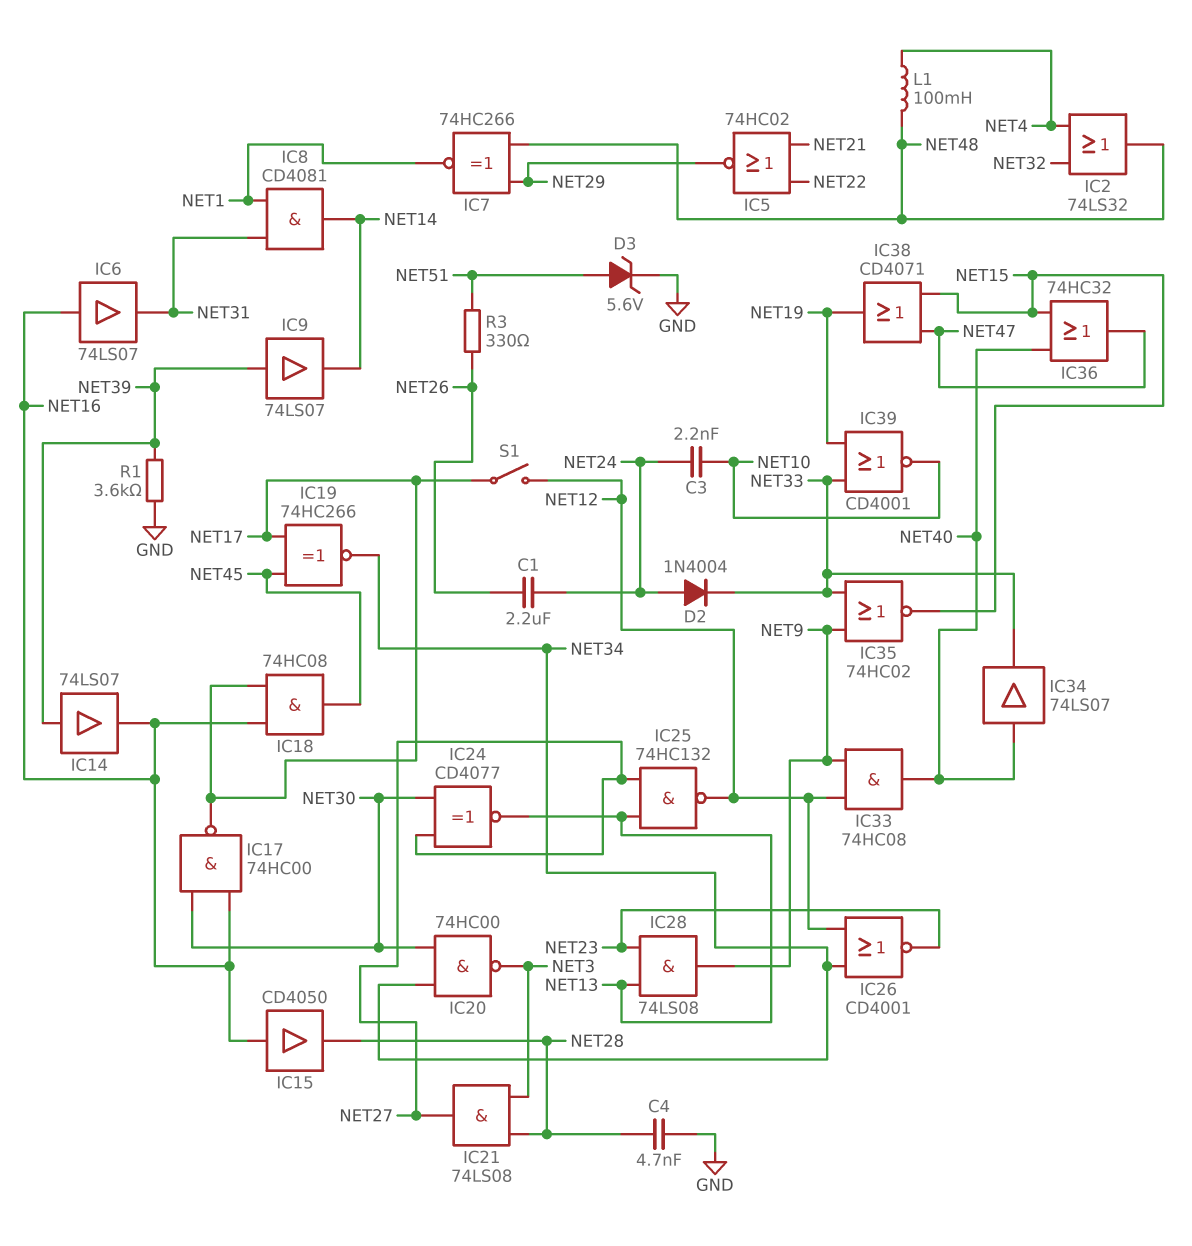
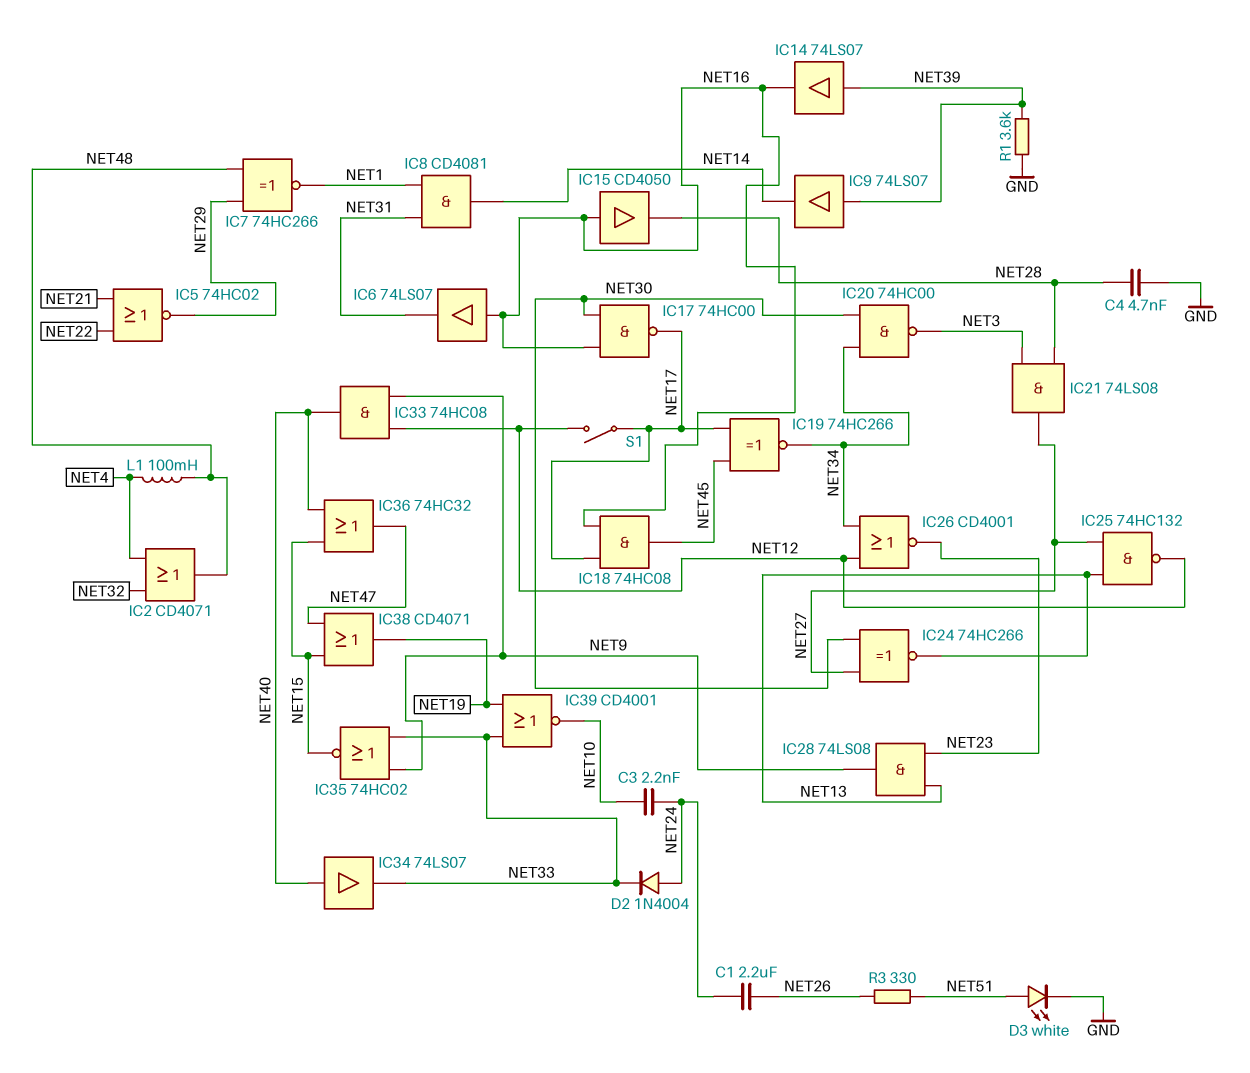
D3: zener 5.6V (A NET51, K GND) -> LED white (A NET51, K GND)
IC2: OR 74LS32 (in NET4, in NET32, out NET48) -> OR CD4071 (in NET4, in NET32, out NET48)
IC24: XNOR CD4077 (in NET27, in NET30, out NET13) -> XNOR 74HC266 (in NET27, in NET30, out NET13)

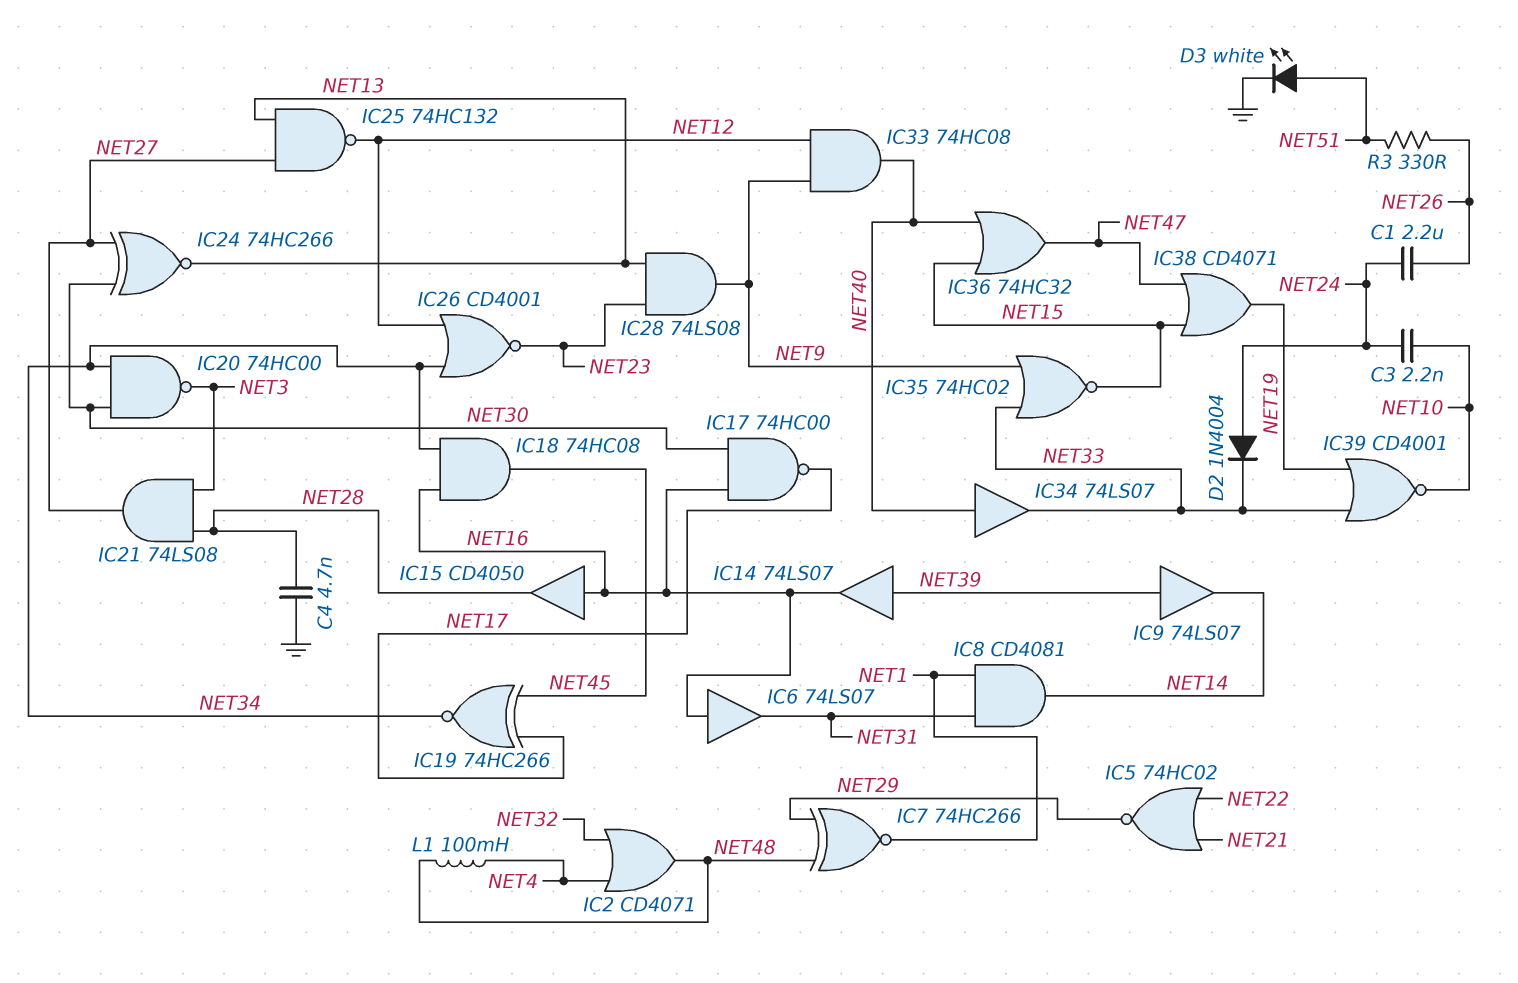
IC18: AND 74HC08 (in NET16, in NET17, out NET45) -> AND 74HC08 (in NET16, in NET34, out NET45)
R1: 3.6k (GND, NET39) -> none
S1: switch (NET12, NET17) -> none

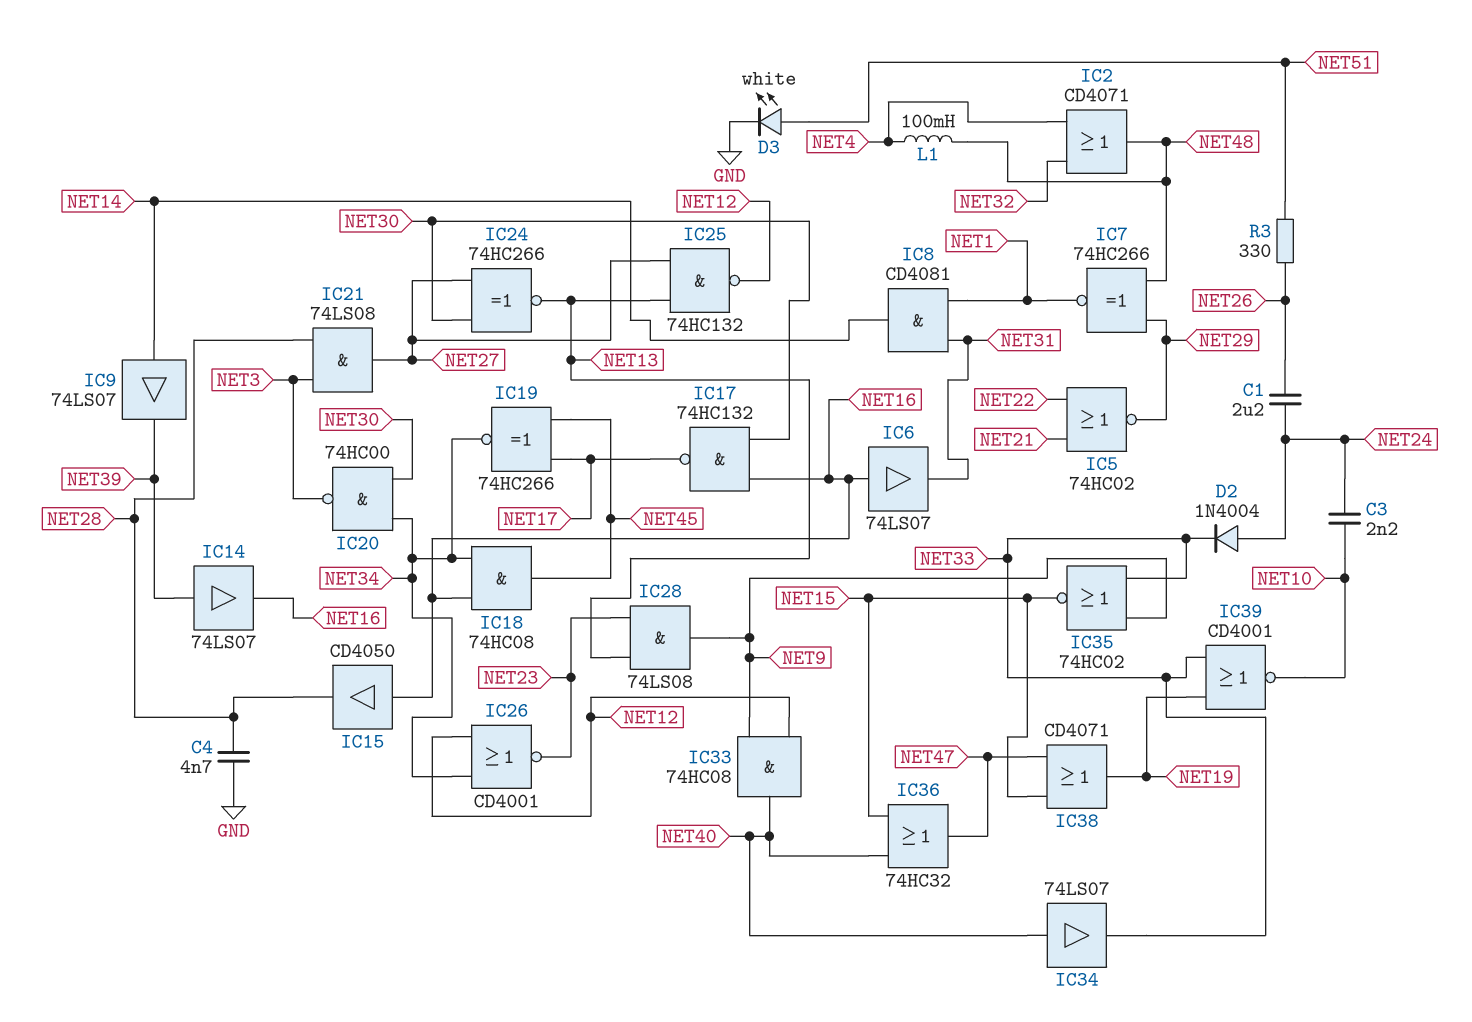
IC9: buffer 74LS07 (in NET39, out NET14) -> buffer 74LS07 (in NET14, out NET39)
IC17: NAND 74HC00 (in NET16, in NET30, out NET17) -> NAND 74HC132 (in NET16, in NET30, out NET17)

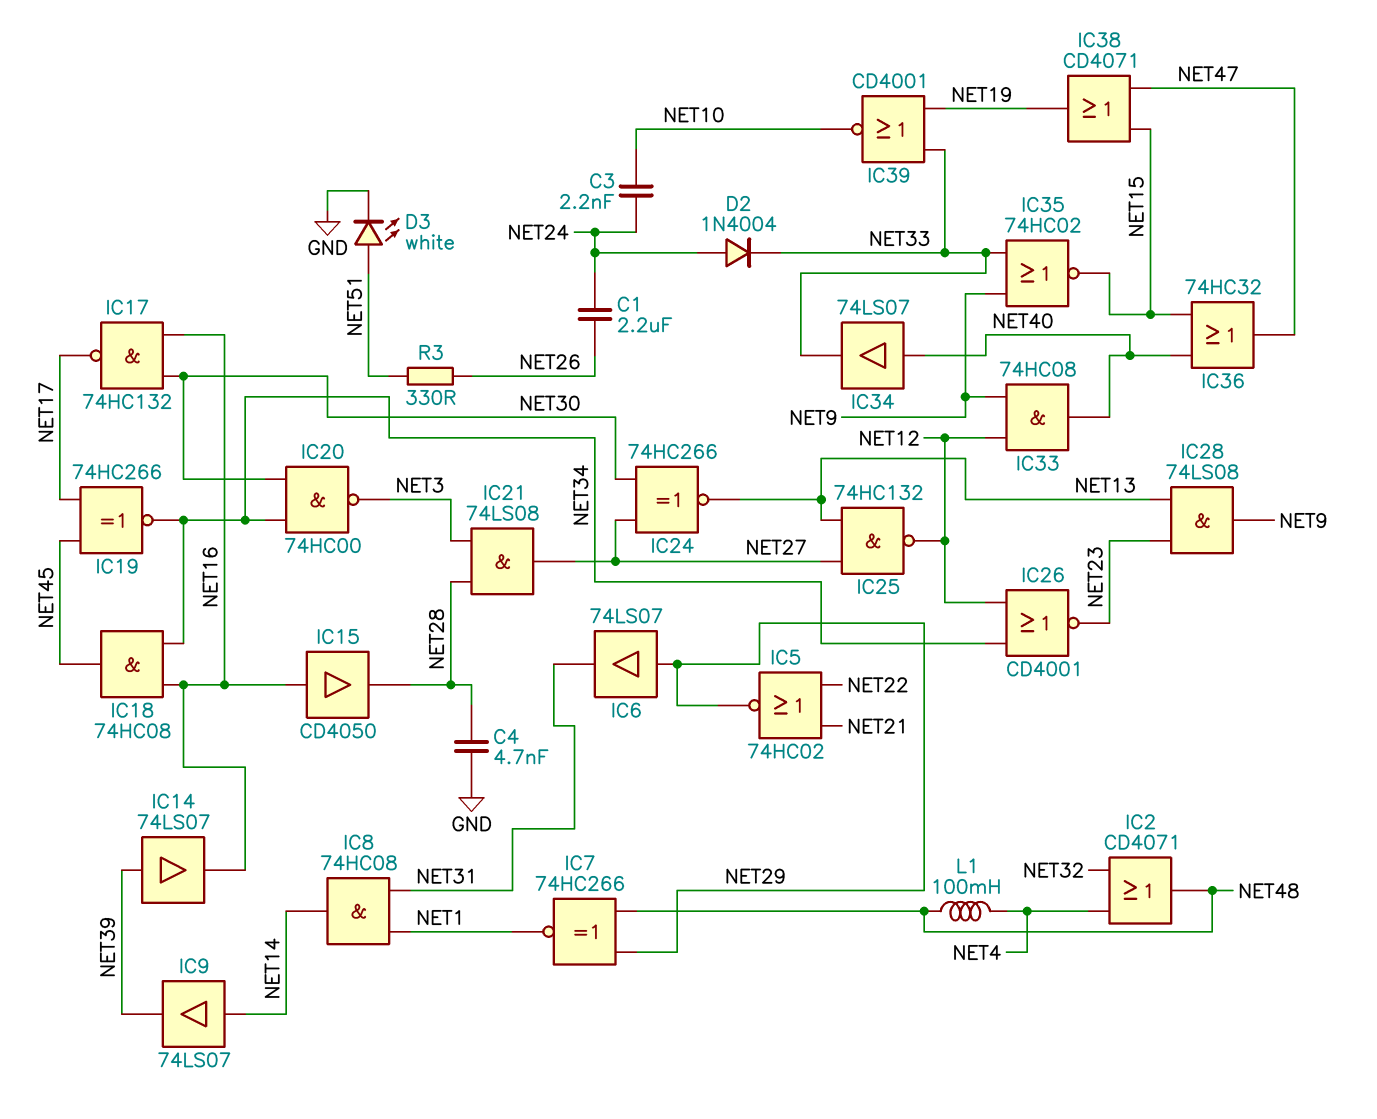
IC6: buffer 74LS07 (in NET16, out NET31) -> buffer 74LS07 (in NET29, out NET31)
IC8: AND CD4081 (in NET1, in NET31, out NET14) -> AND 74HC08 (in NET1, in NET31, out NET14)

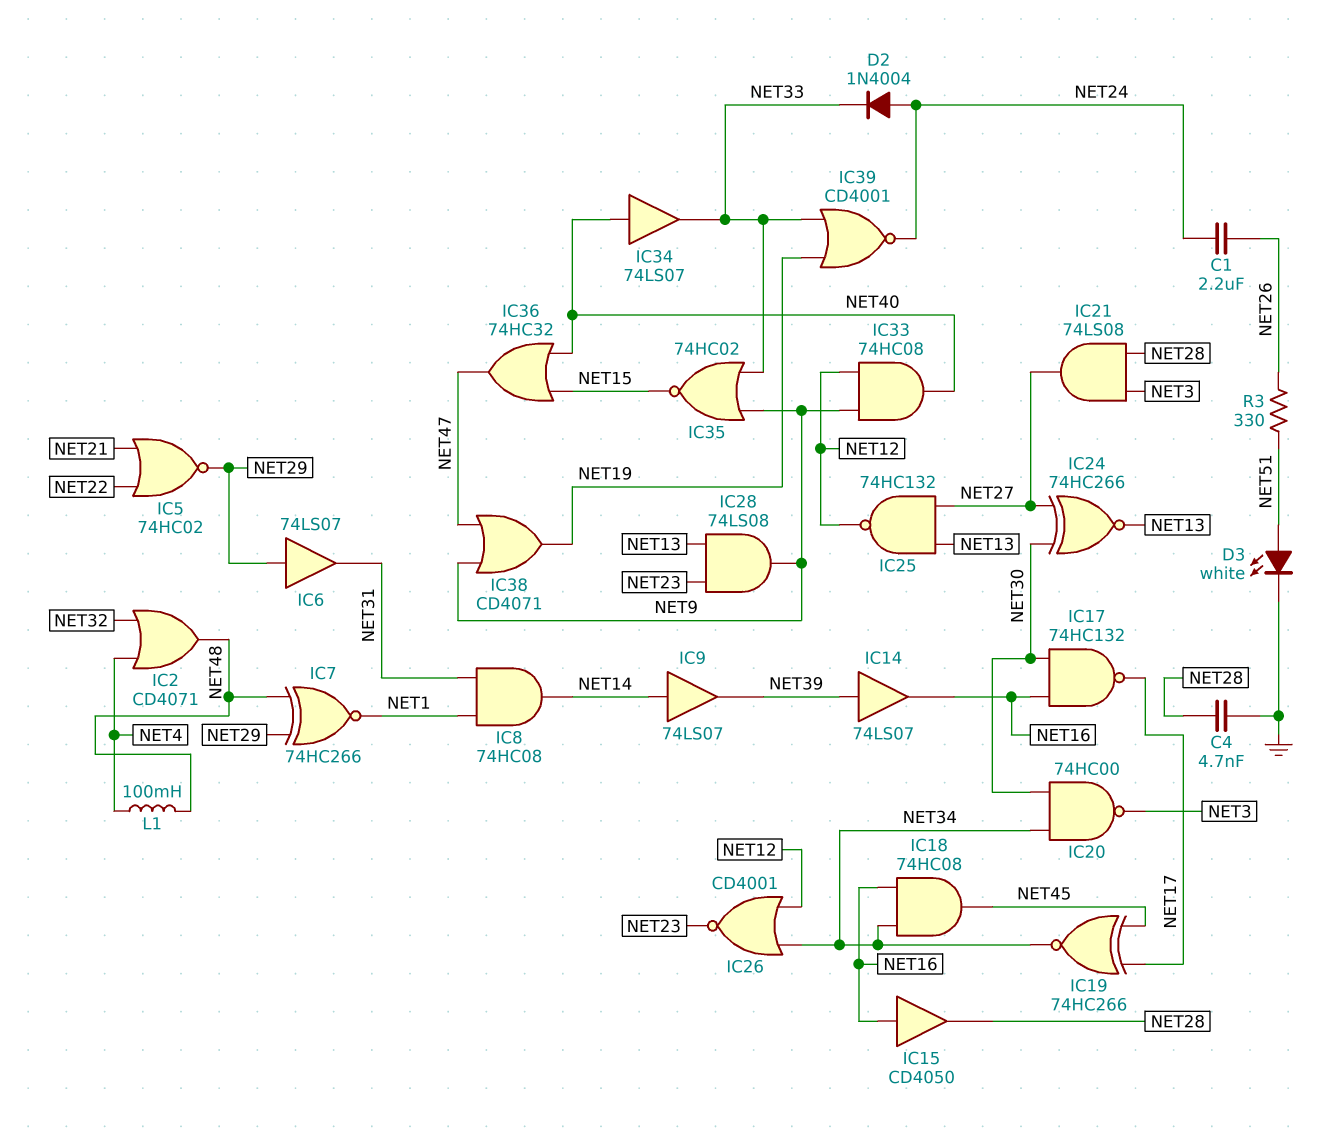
C3: 2.2nF (NET10, NET24) -> none
IC38: OR CD4071 (in NET15, in NET47, out NET19) -> OR CD4071 (in NET9, in NET47, out NET19)
IC39: NOR CD4001 (in NET19, in NET33, out NET10) -> NOR CD4001 (in NET19, in NET33, out NET24)

